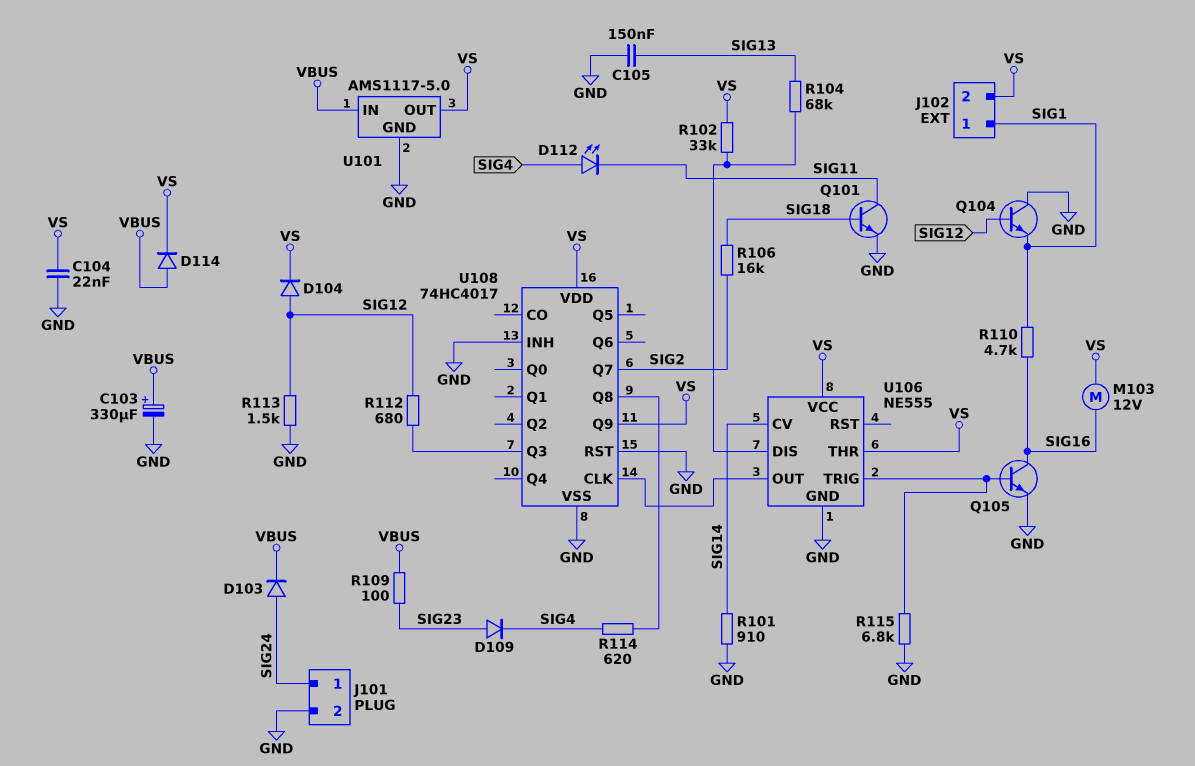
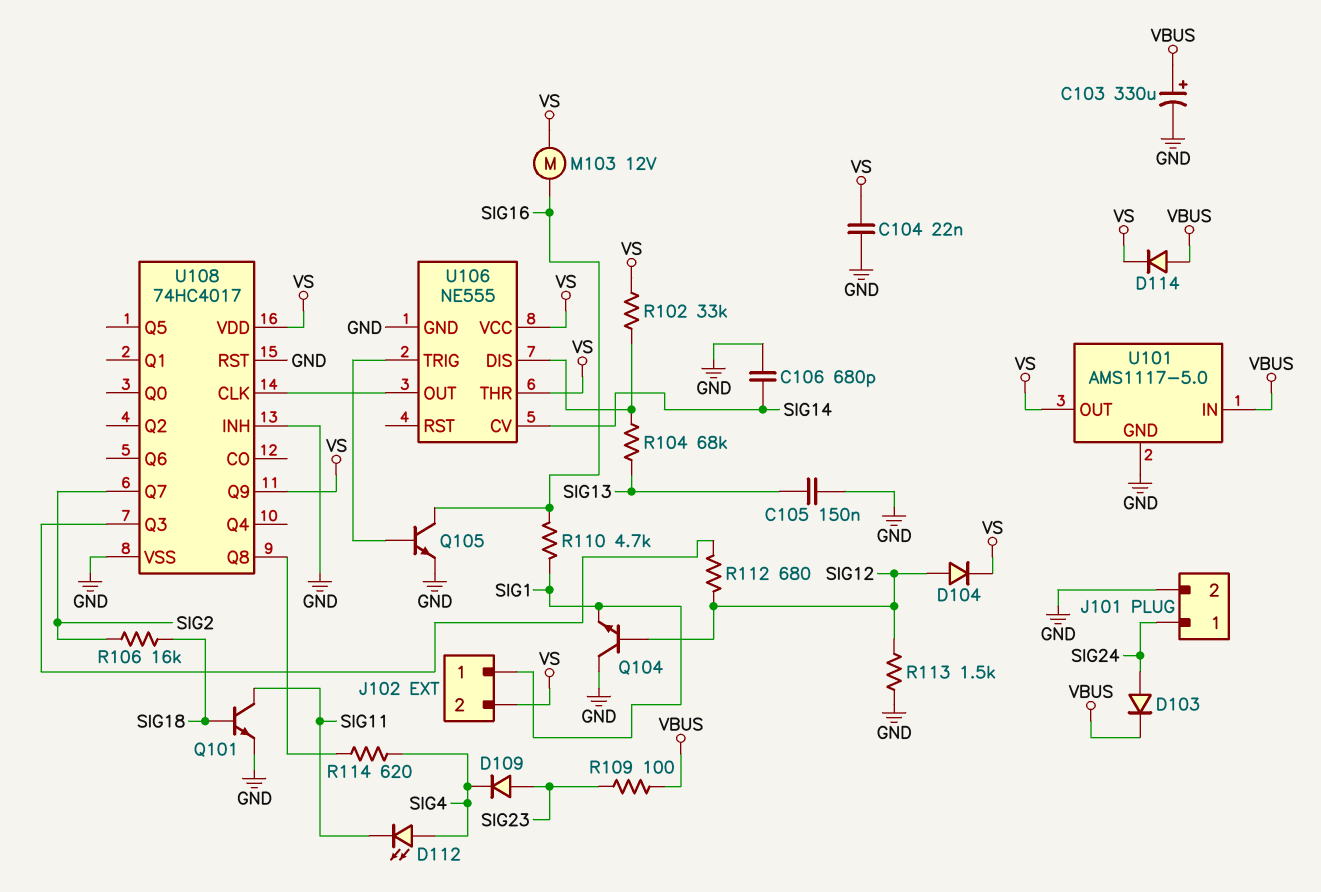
C106: none -> 680pF (GND, SIG14)
R101: 910 (GND, SIG14) -> none
R115: 6.8k (GND, U106/TRIG) -> none

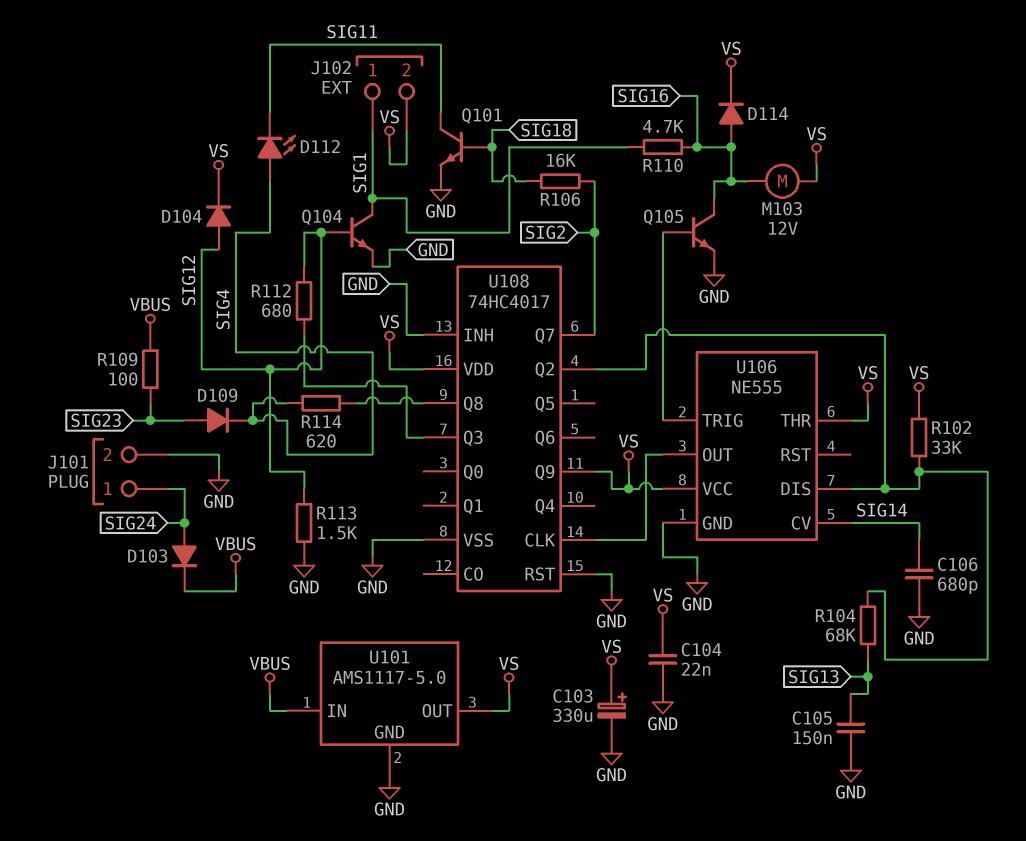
C103: 330uF (plus VBUS, minus GND) -> 330uF (plus VS, minus GND)
D114: diode (A VBUS, K VS) -> diode (A SIG16, K VS)
Q104: NPN (B SIG12, C GND, E SIG1) -> NPN (B SIG12, C SIG1, E GND)
U108 pin Q2: none -> U106/DIS

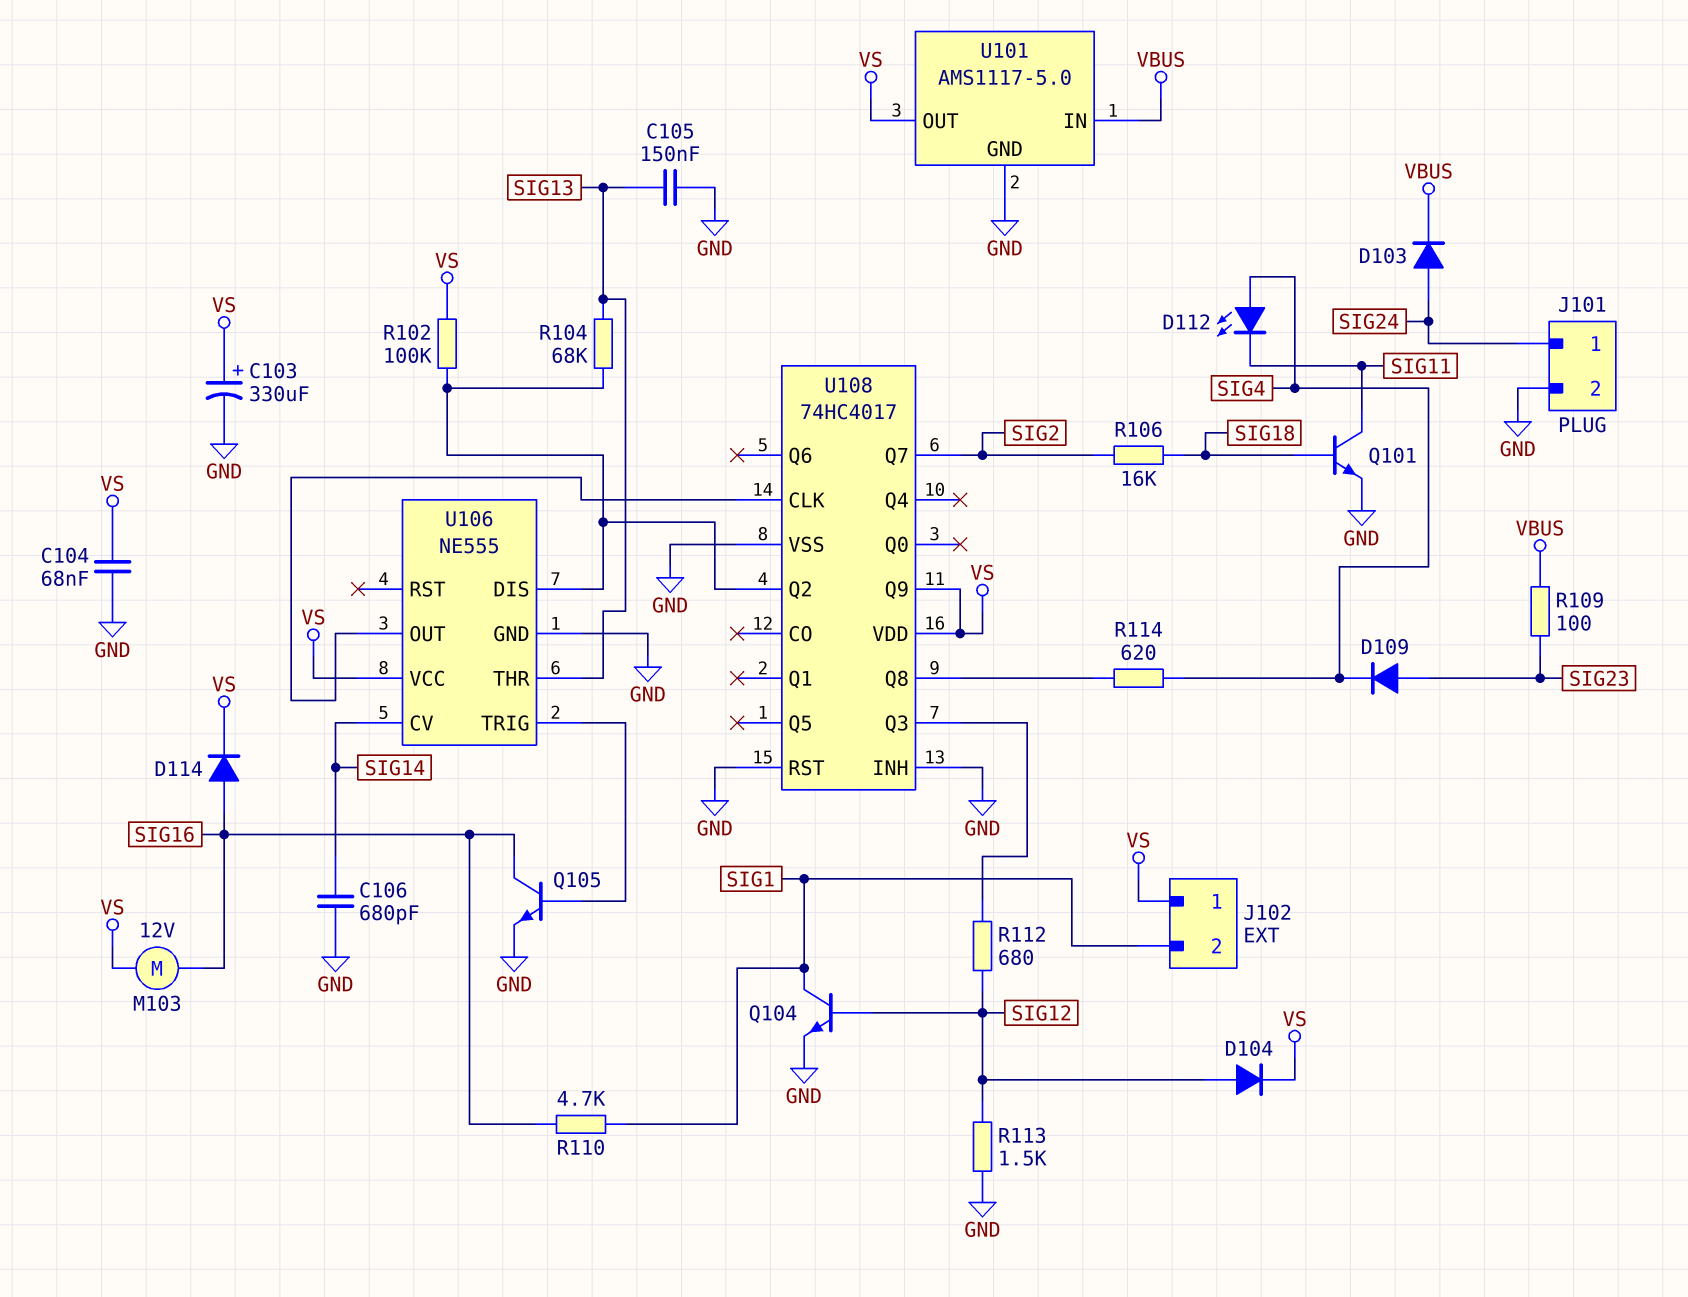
C104: 22nF (GND, VS) -> 68nF (GND, VS)
J102 pin 1: SIG1 -> VS
J102 pin 2: VS -> SIG1
R102: 33k (U106/DIS, VS) -> 100k (U106/DIS, VS)
U106 pin THR: VS -> SIG13

